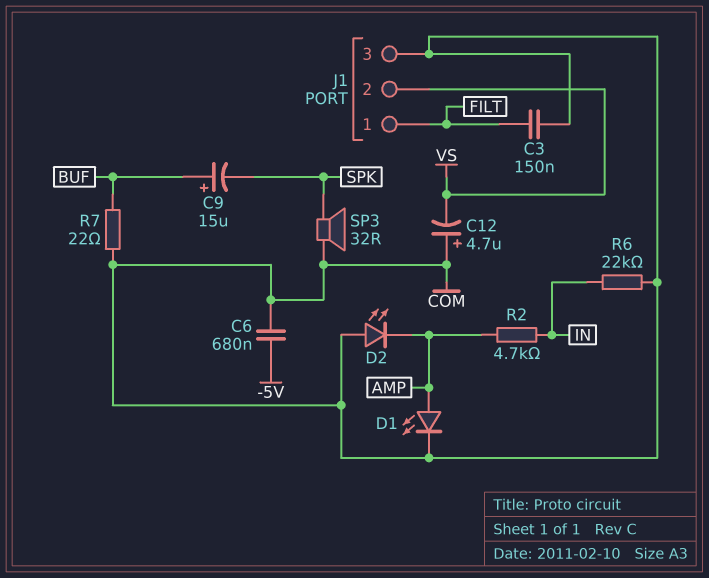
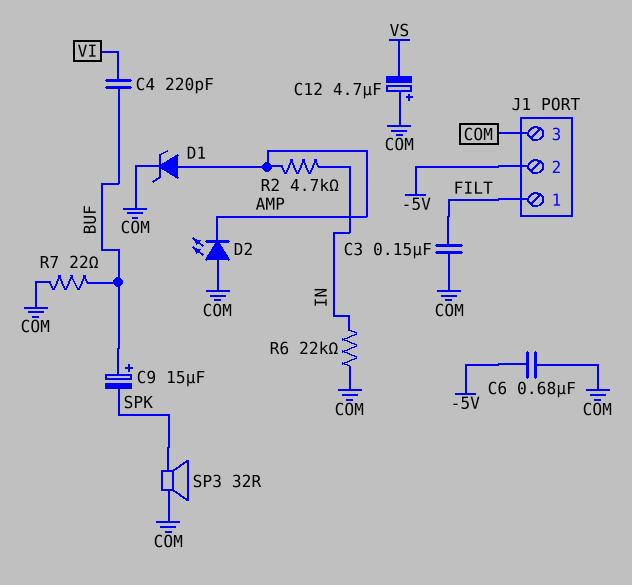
C4: none -> 220pF (BUF, VI)
D1: LED (A AMP, K COM) -> zener (A AMP, K COM)
J1 pin 2: VS -> -5V

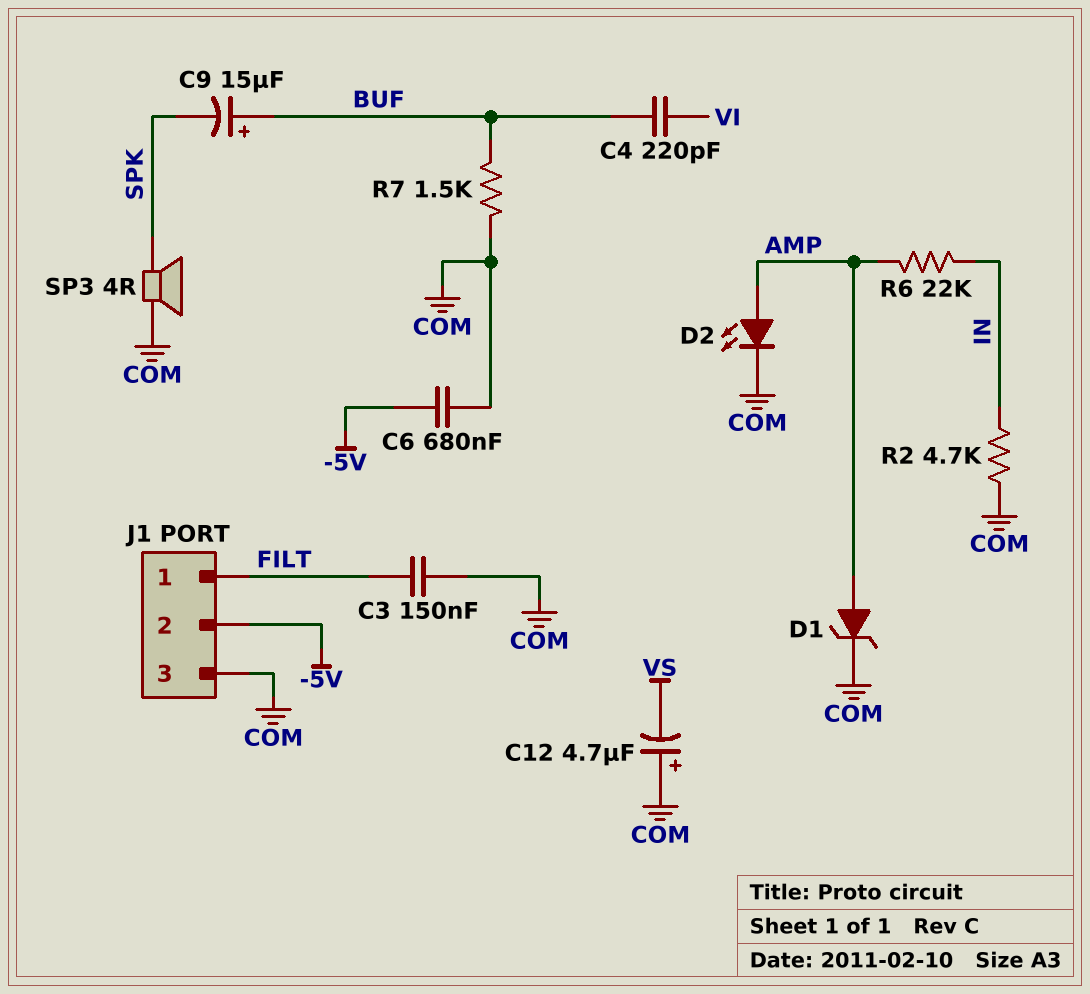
D2: LED (A COM, K AMP) -> LED (A AMP, K COM)
R2: 4.7k (AMP, IN) -> 4.7k (COM, IN)
R6: 22k (COM, IN) -> 22k (AMP, IN)
R7: 22 (BUF, COM) -> 1.5k (BUF, COM)
SP3: speaker 32R (COM, SPK) -> speaker 4R (COM, SPK)

